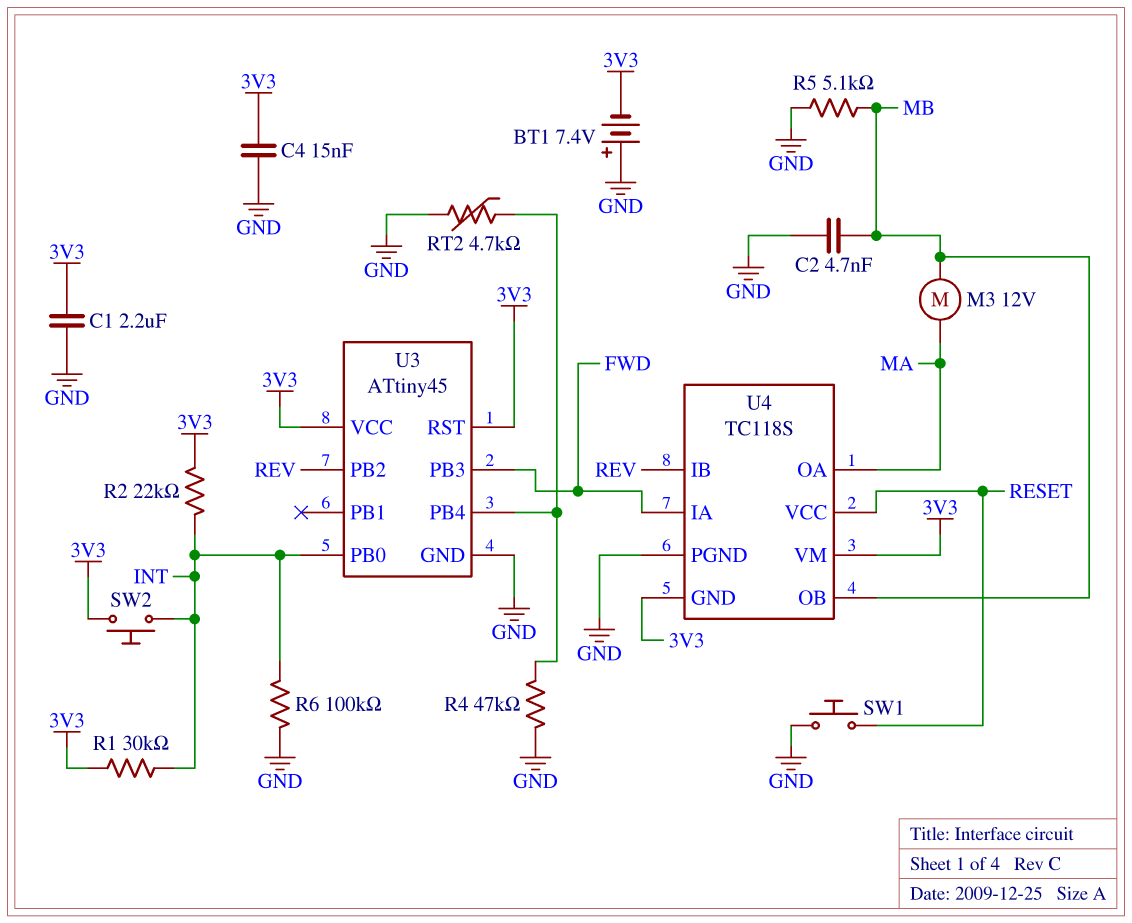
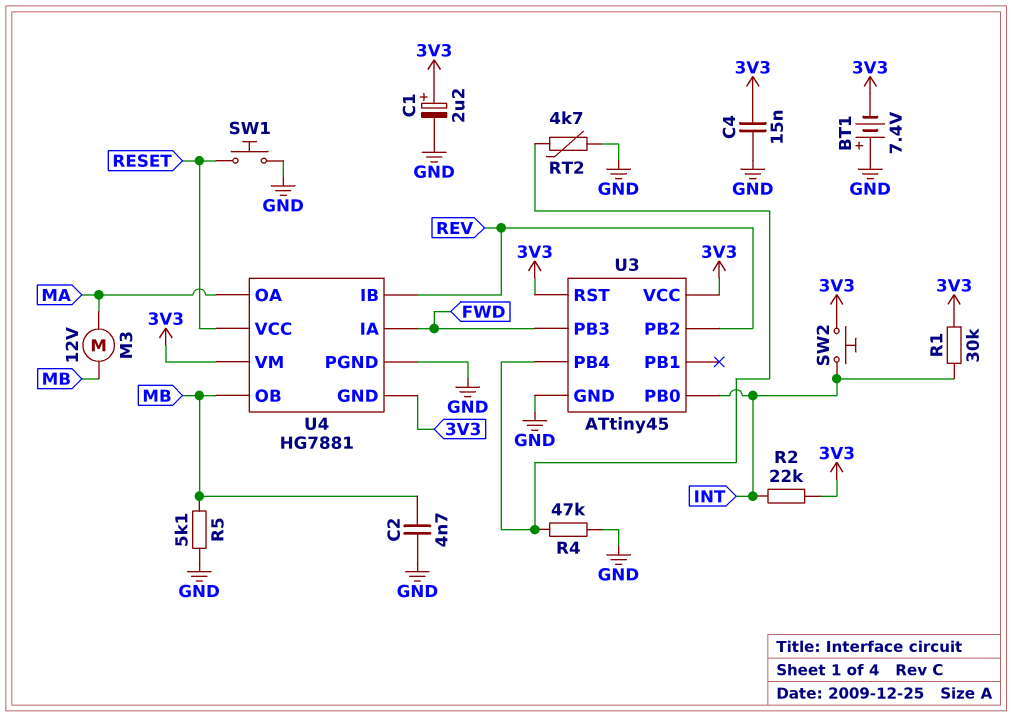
C1: 2.2uF (3V3, GND) -> 2.2uF (plus 3V3, minus GND)
R6: 100k (GND, INT) -> none
U4: TC118S -> HG7881

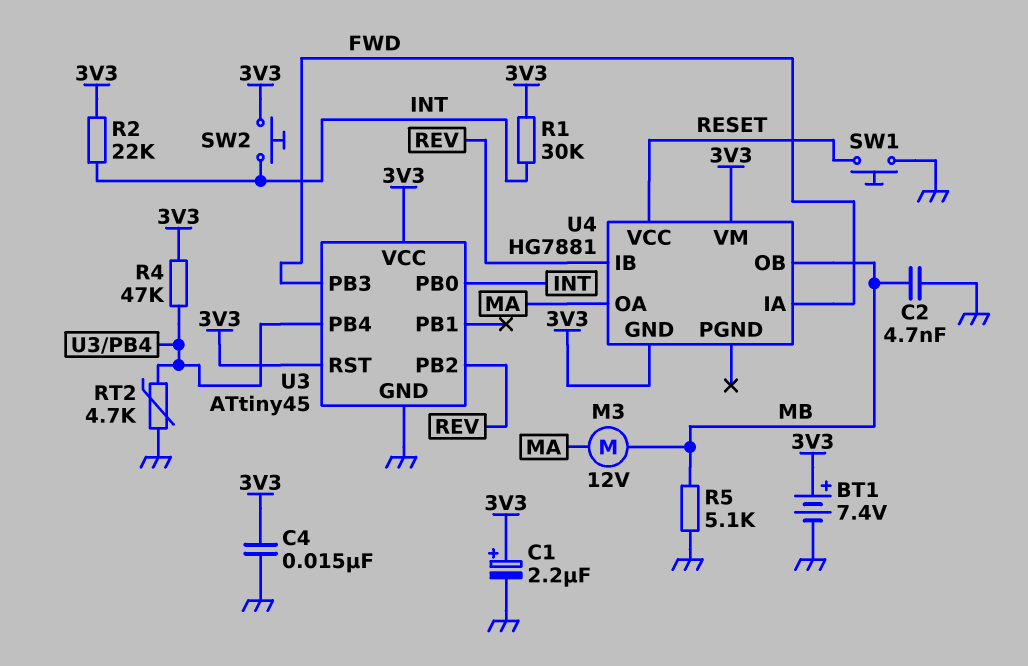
BT1: 7.4V (plus GND, minus 3V3) -> 7.4V (plus 3V3, minus GND)
R4: 47k (GND, U3/PB4) -> 47k (3V3, U3/PB4)
U4 pin PGND: GND -> none

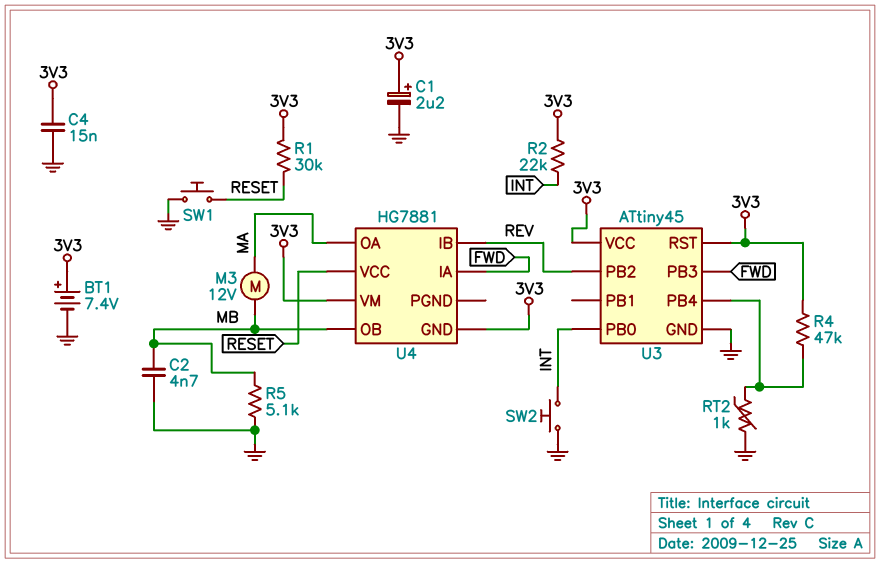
R1: 30k (3V3, INT) -> 30k (3V3, RESET)
RT2: 4.7k (GND, U3/PB4) -> 1k (GND, U3/PB4)
SW2: button (3V3, INT) -> button (GND, INT)

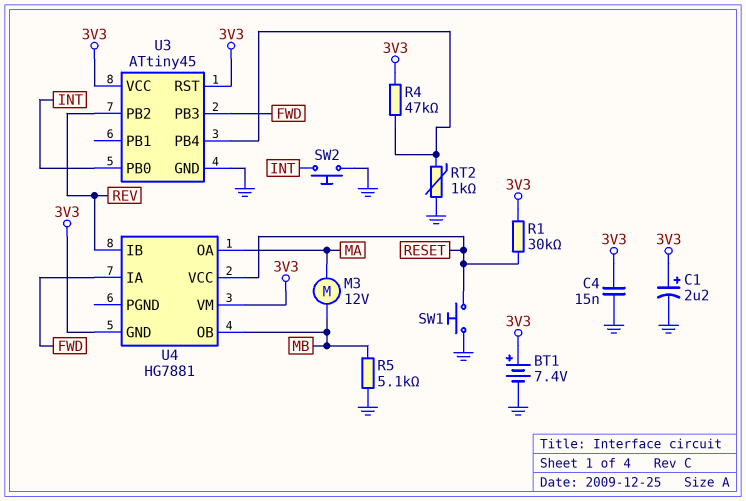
C2: 4.7nF (GND, MB) -> none
R2: 22k (3V3, INT) -> none

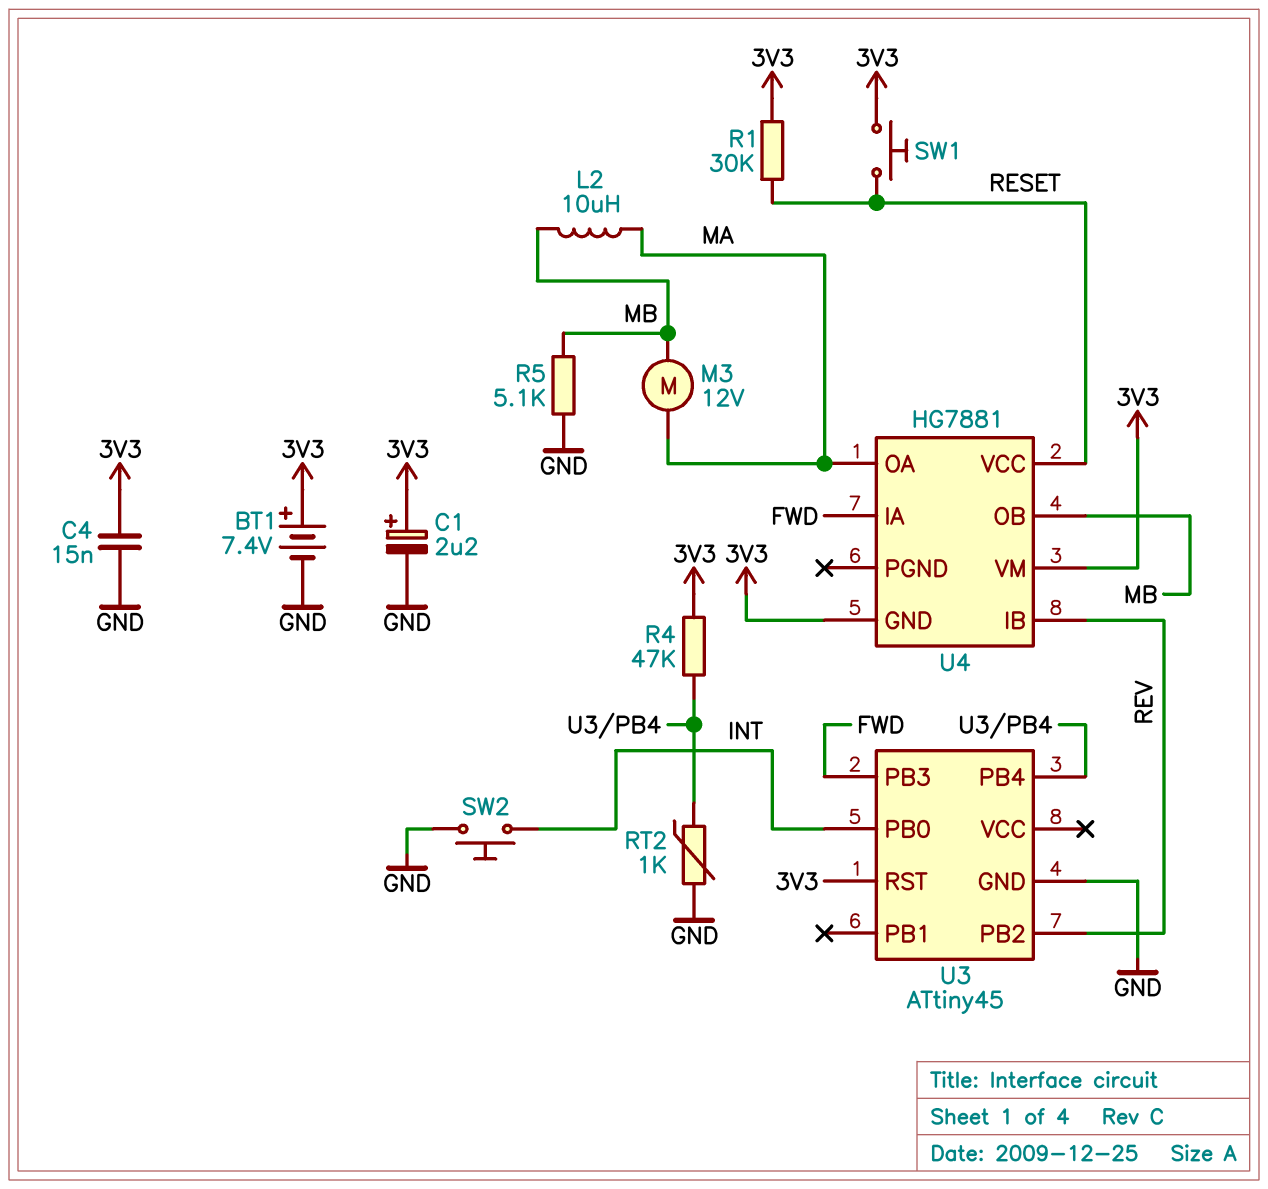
L2: none -> 10uH (MA, MB)
SW1: button (GND, RESET) -> button (3V3, RESET)
U3 pin VCC: 3V3 -> none

